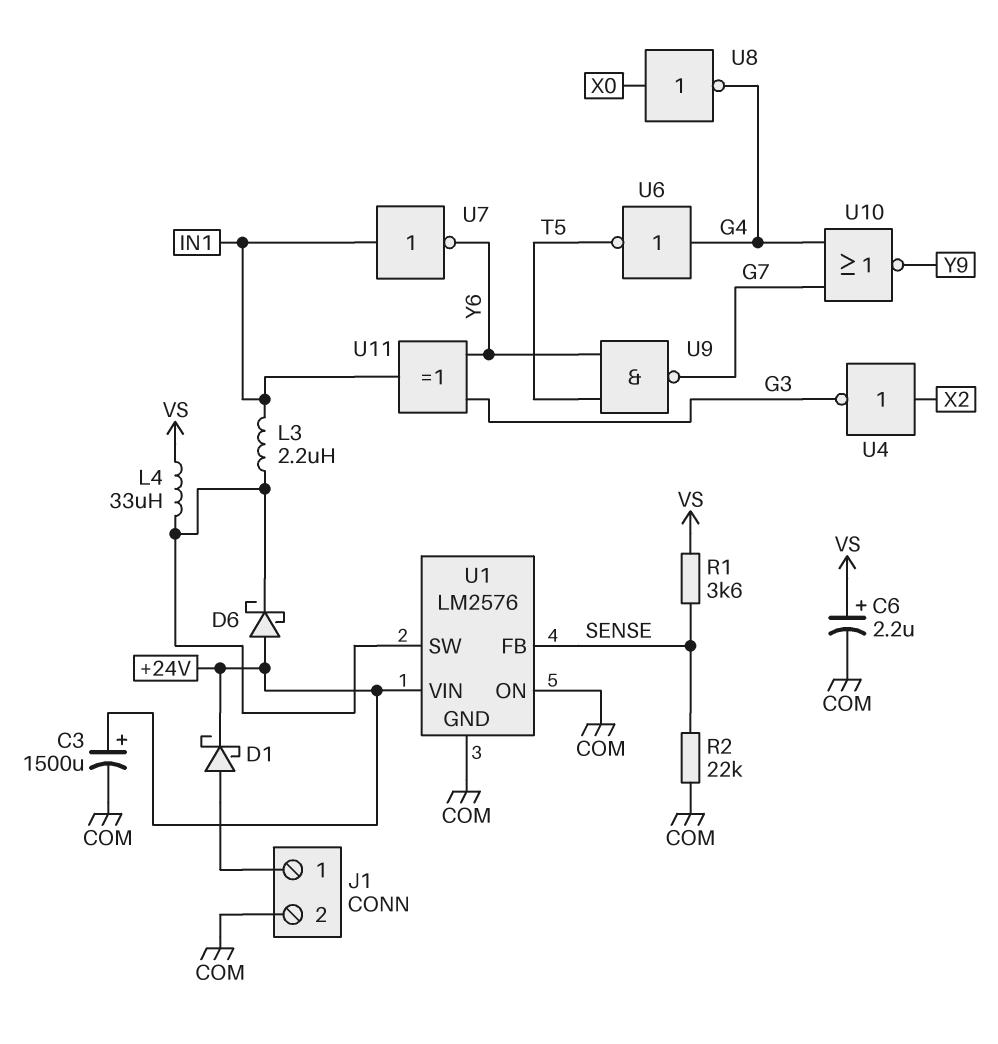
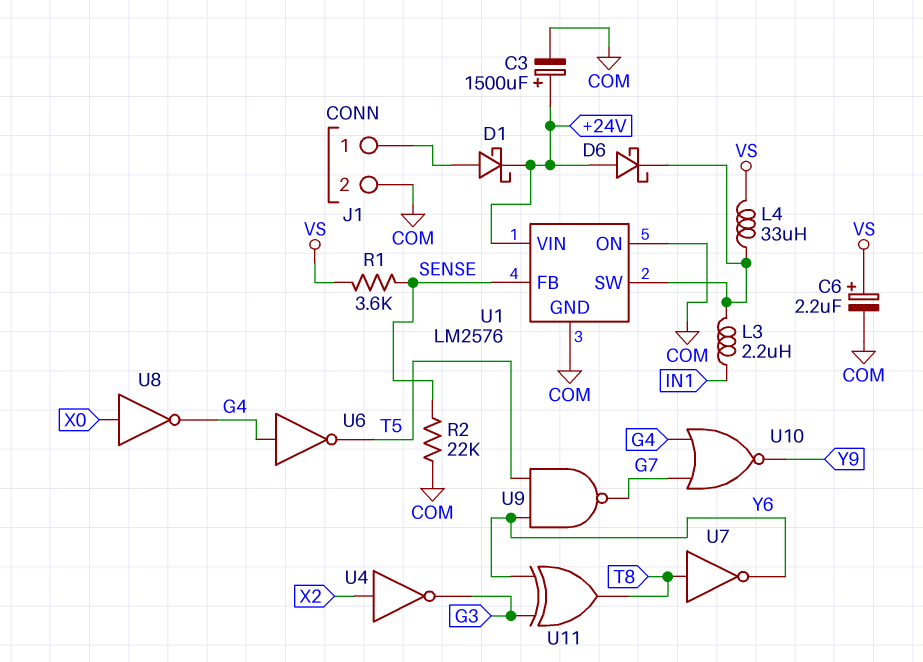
U7: NOT (in IN1, out Y6) -> NOT (in T8, out Y6)
U11: XOR (in G3, in Y6, out IN1) -> XOR (in G3, in Y6, out T8)

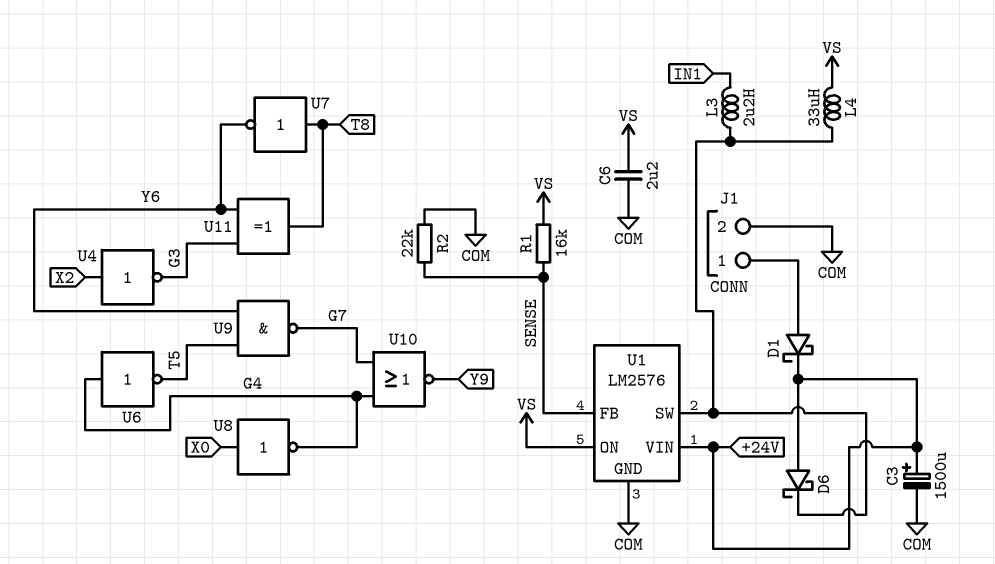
C6: 2.2uF (plus VS, minus COM) -> 2.2uF (COM, VS)
R1: 3.6k (SENSE, VS) -> 16k (SENSE, VS)
U1 pin ON: COM -> VS

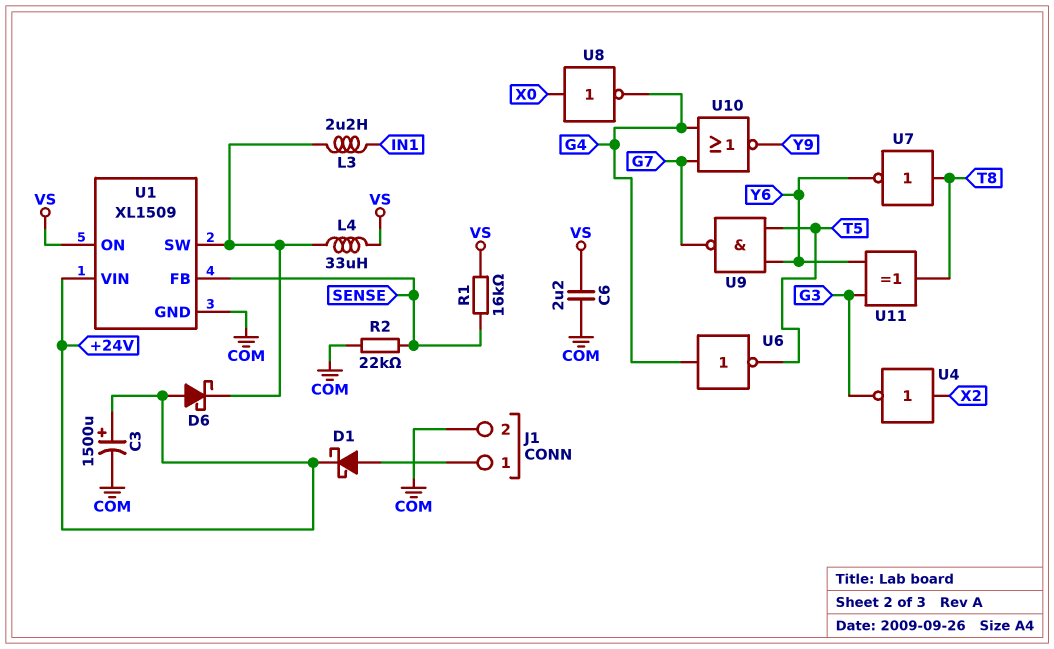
U1: LM2576 -> XL1509

